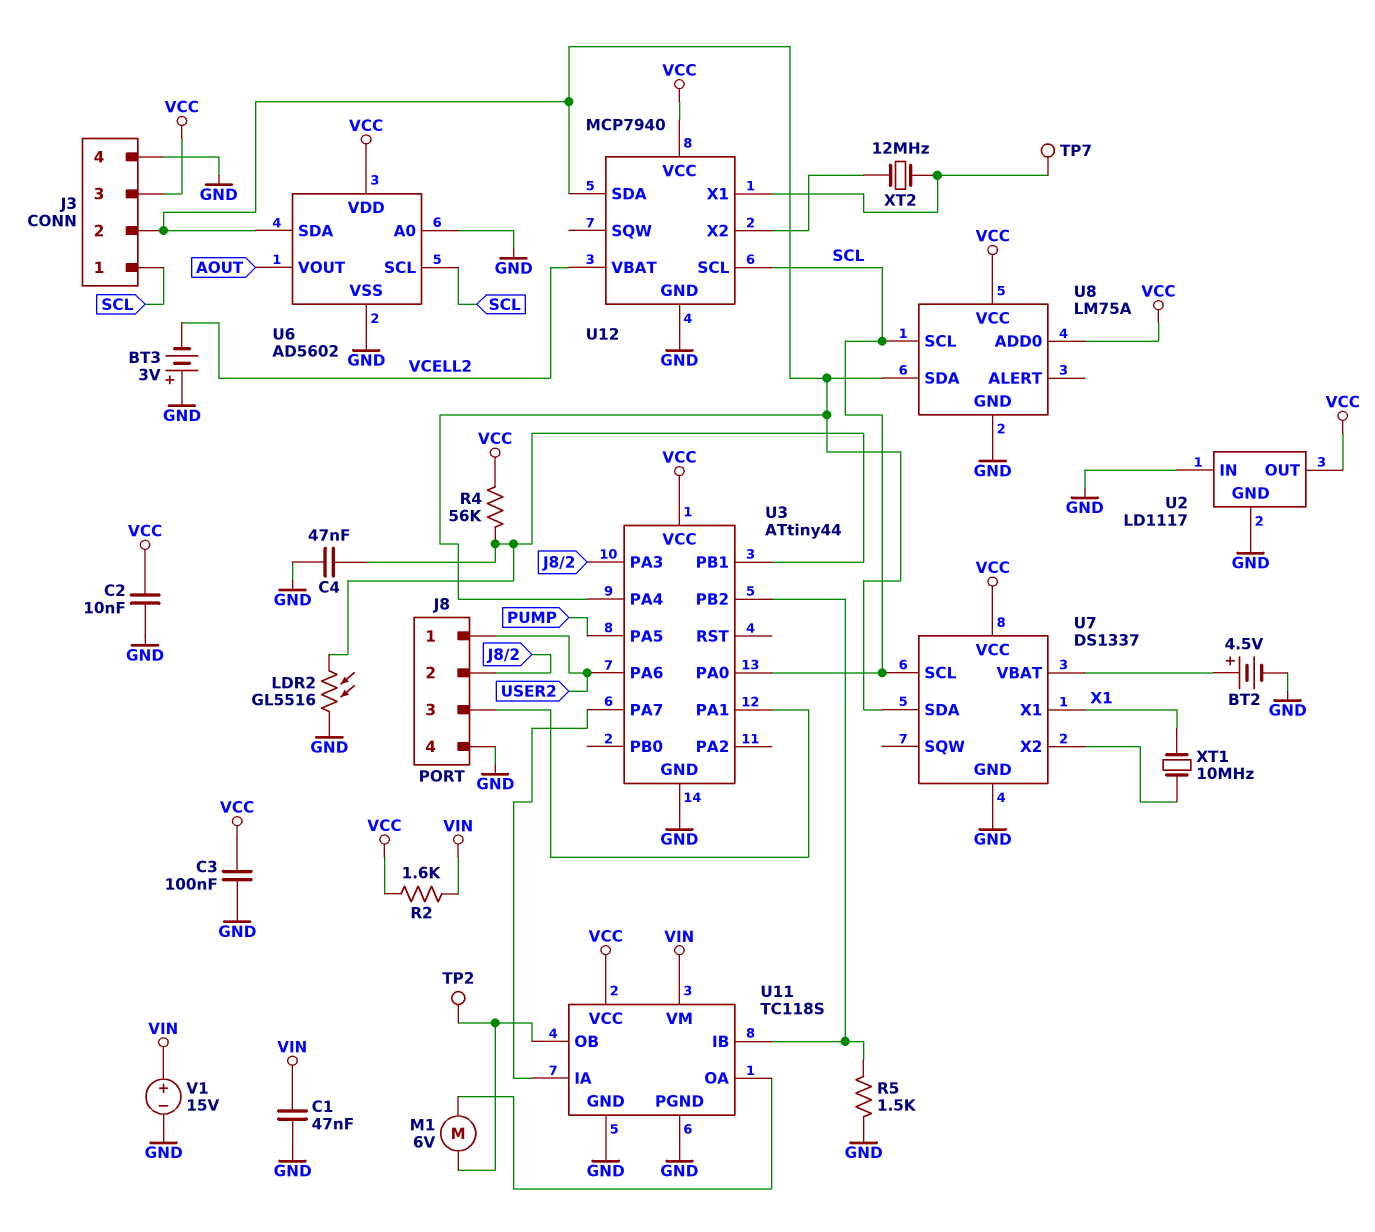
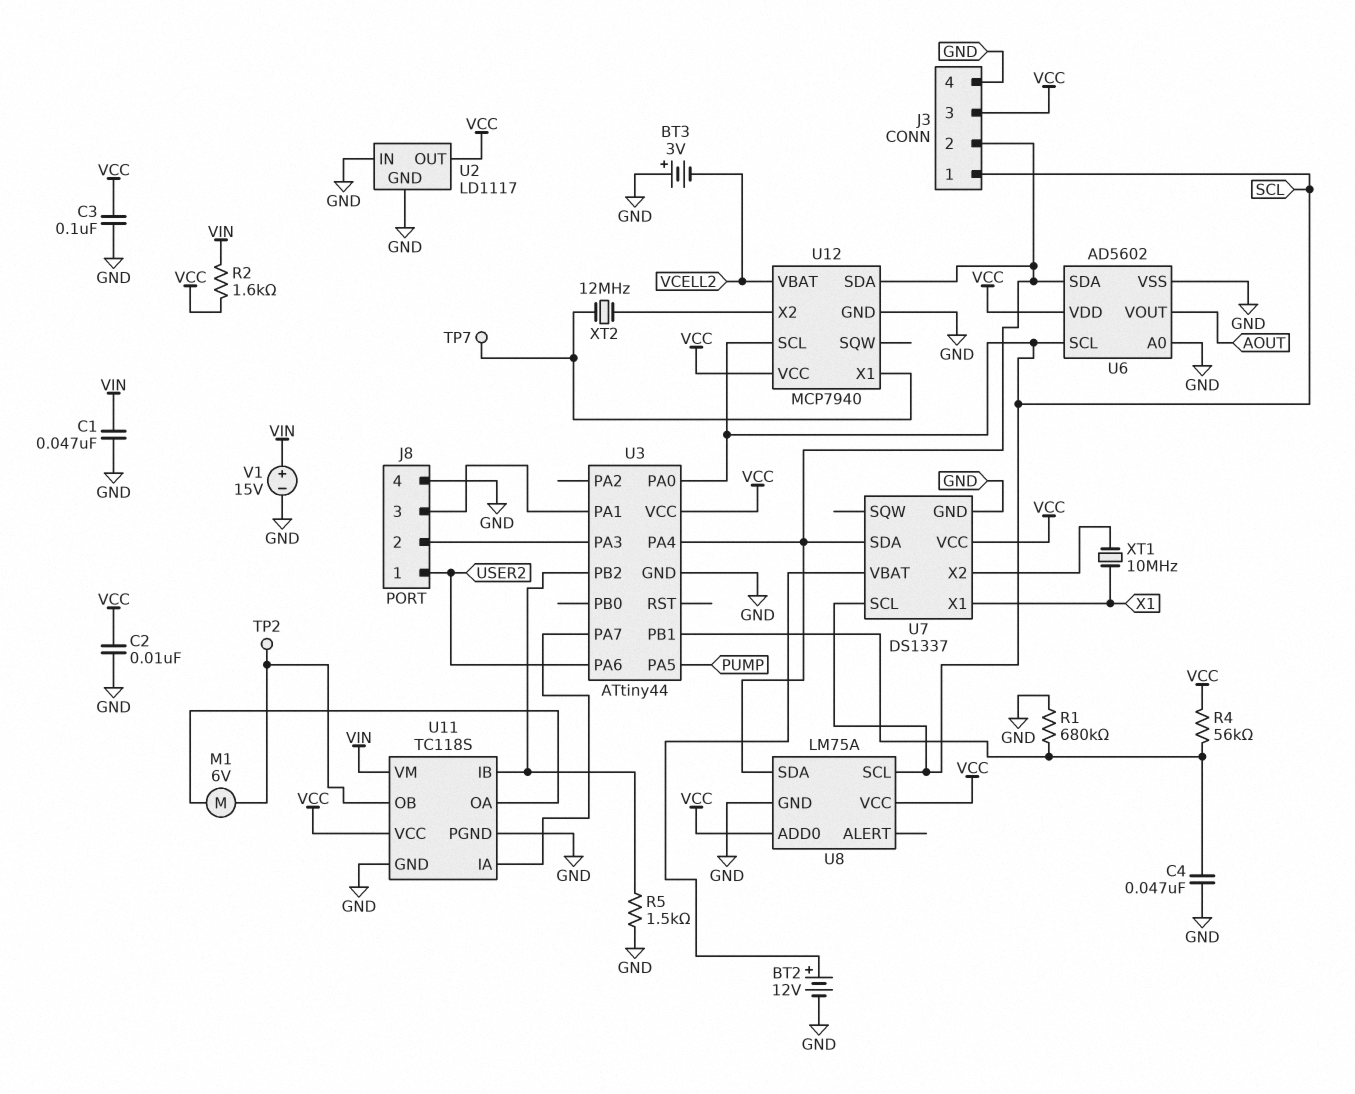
BT2: 4.5V (plus U7/VBAT, minus GND) -> 12V (plus U7/VBAT, minus GND)
LDR2: GL5516 (GND, U3/PB1) -> none
R1: none -> 680k (GND, U3/PB1)

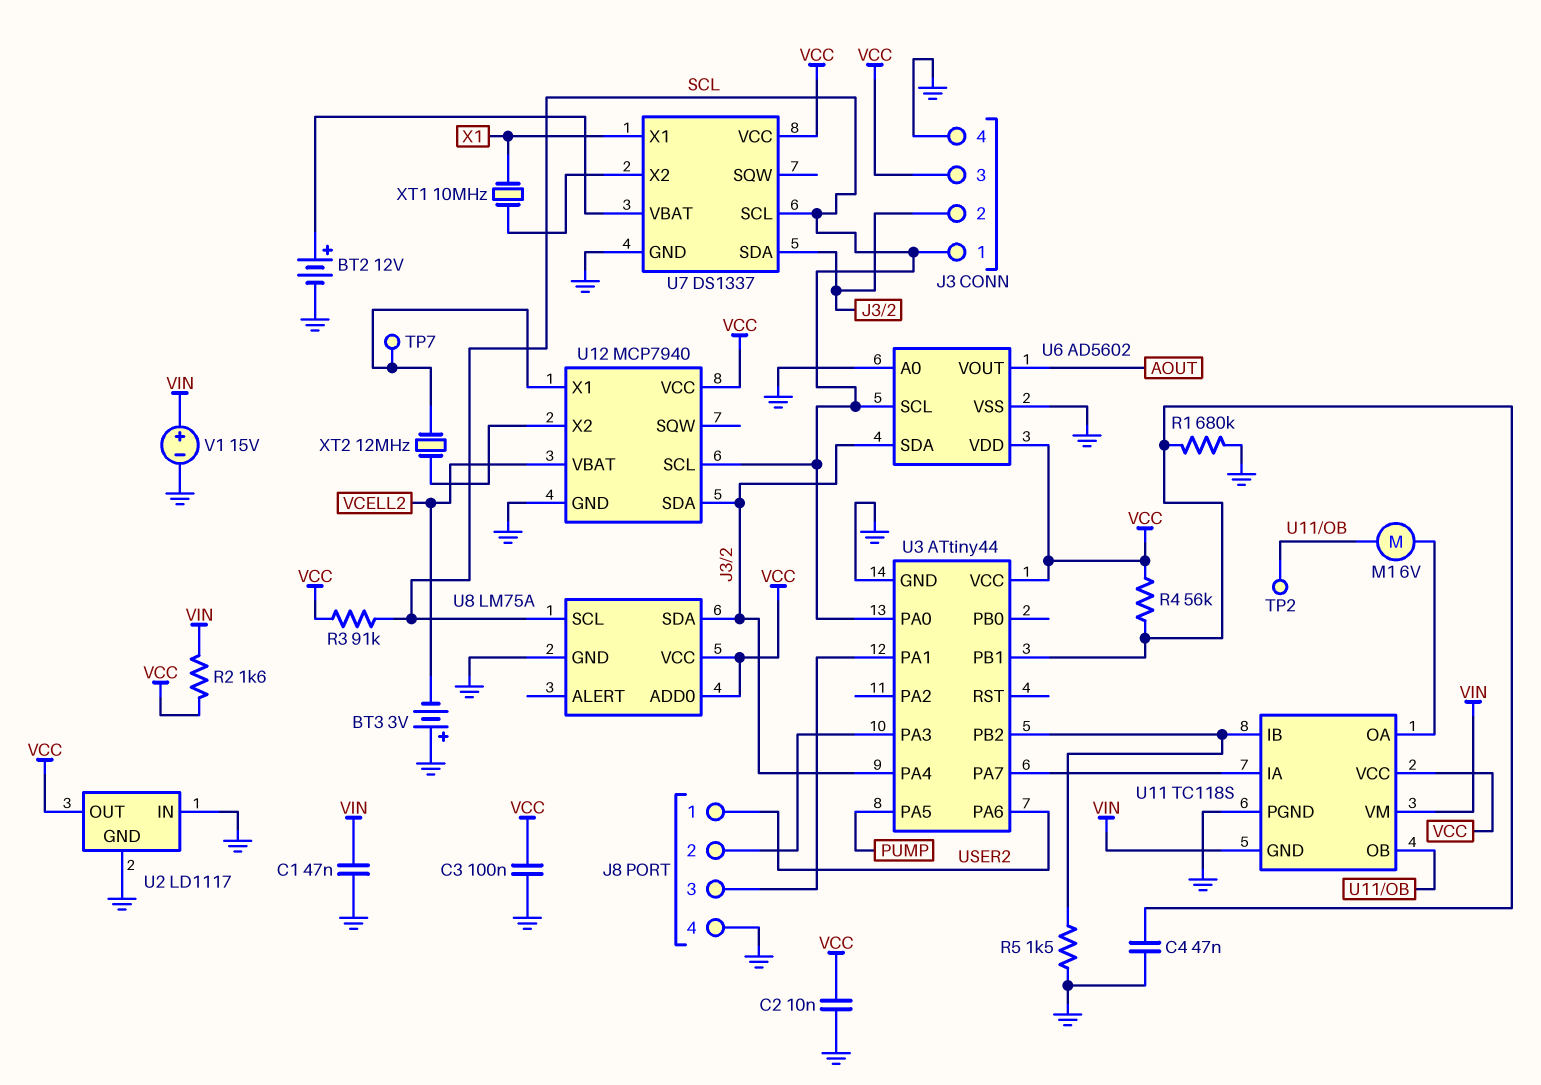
R3: none -> 91k (SCL, VCC)
U11 pin GND: GND -> VIN

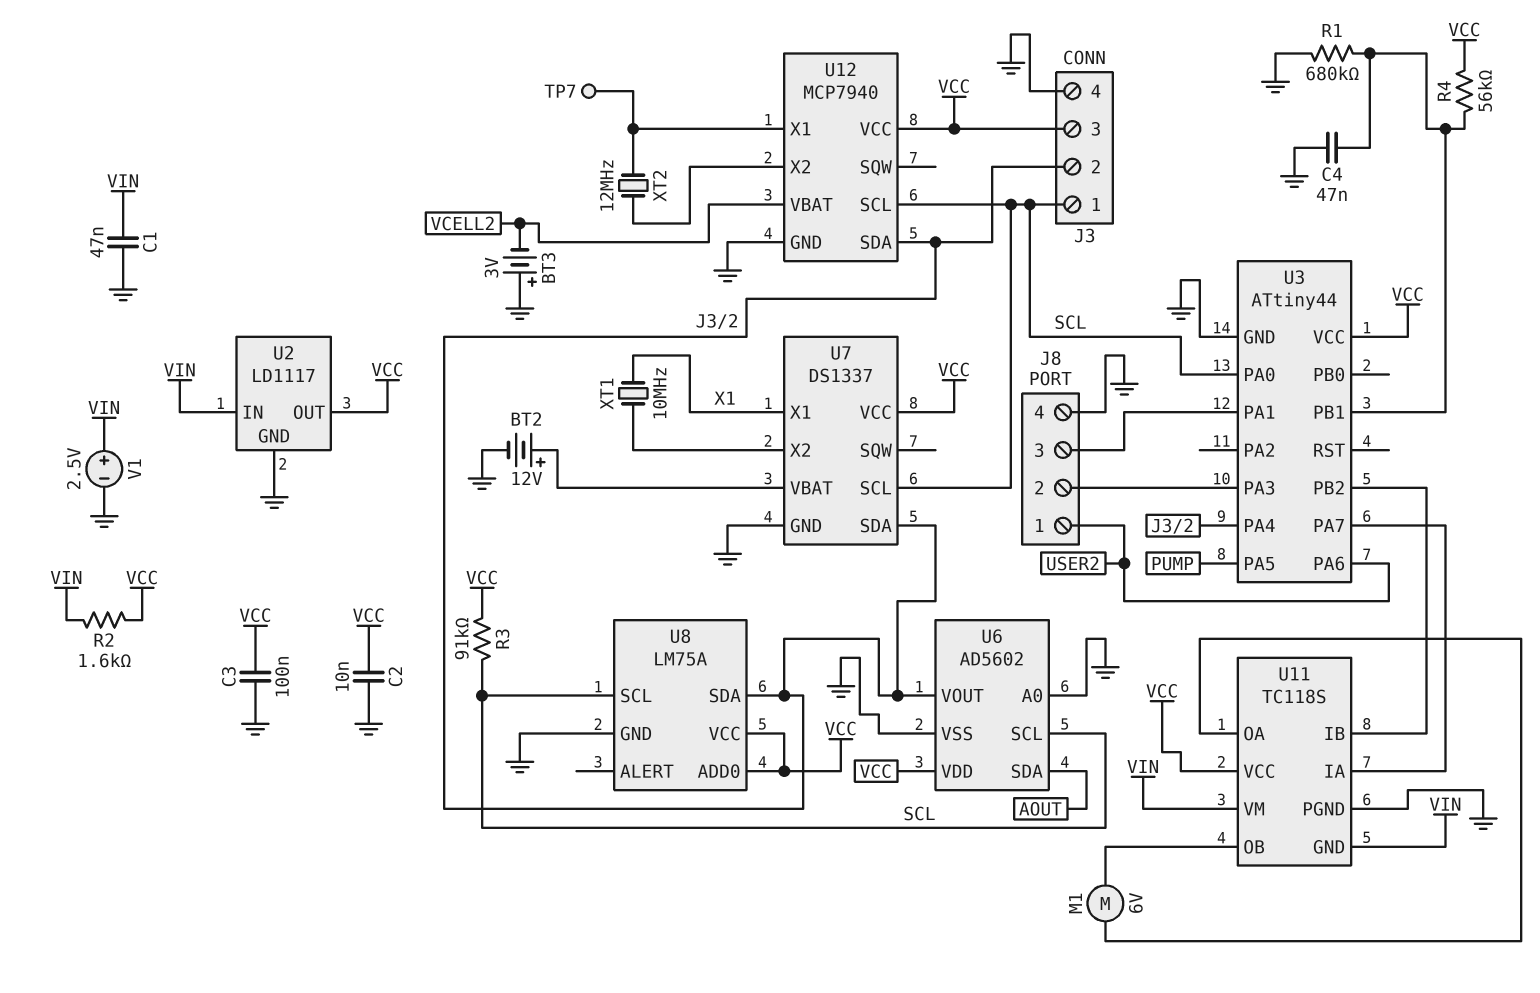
R5: 1.5k (GND, U3/PB2) -> none
TP2: test point (U11/OB) -> none
U2 pin IN: GND -> VIN
U6 pin SDA: J3/2 -> AOUT
U6 pin VOUT: AOUT -> J3/2
V1: 15V (plus VIN, minus GND) -> 2.5V (plus VIN, minus GND)

